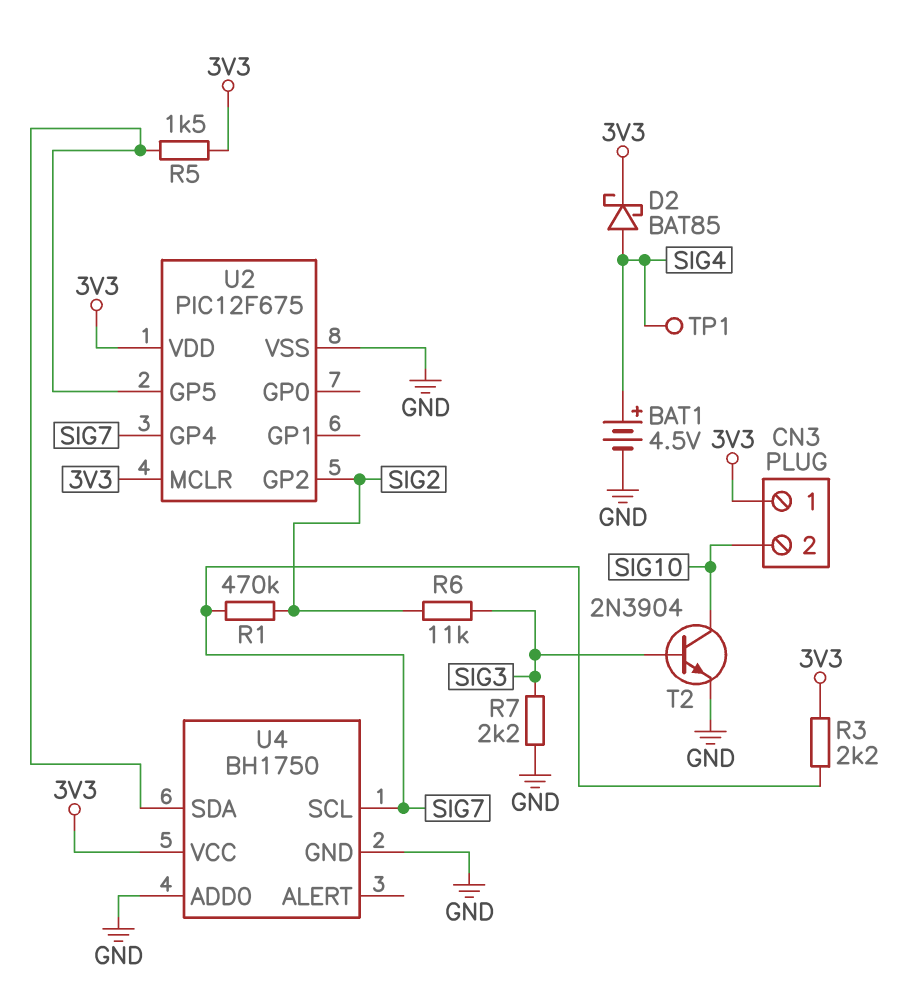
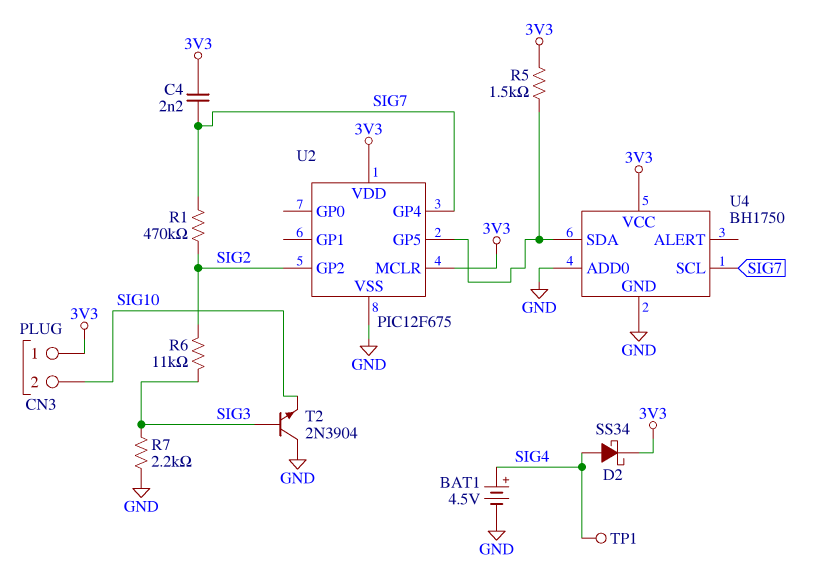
C4: none -> 2.2nF (3V3, SIG7)
D2: schottky BAT85 (A SIG4, K 3V3) -> schottky SS34 (A SIG4, K 3V3)
R3: 2.2k (3V3, SIG7) -> none
T2: NPN 2N3904 (B SIG3, C SIG10, E GND) -> NPN 2N3904 (B SIG3, C GND, E SIG10)

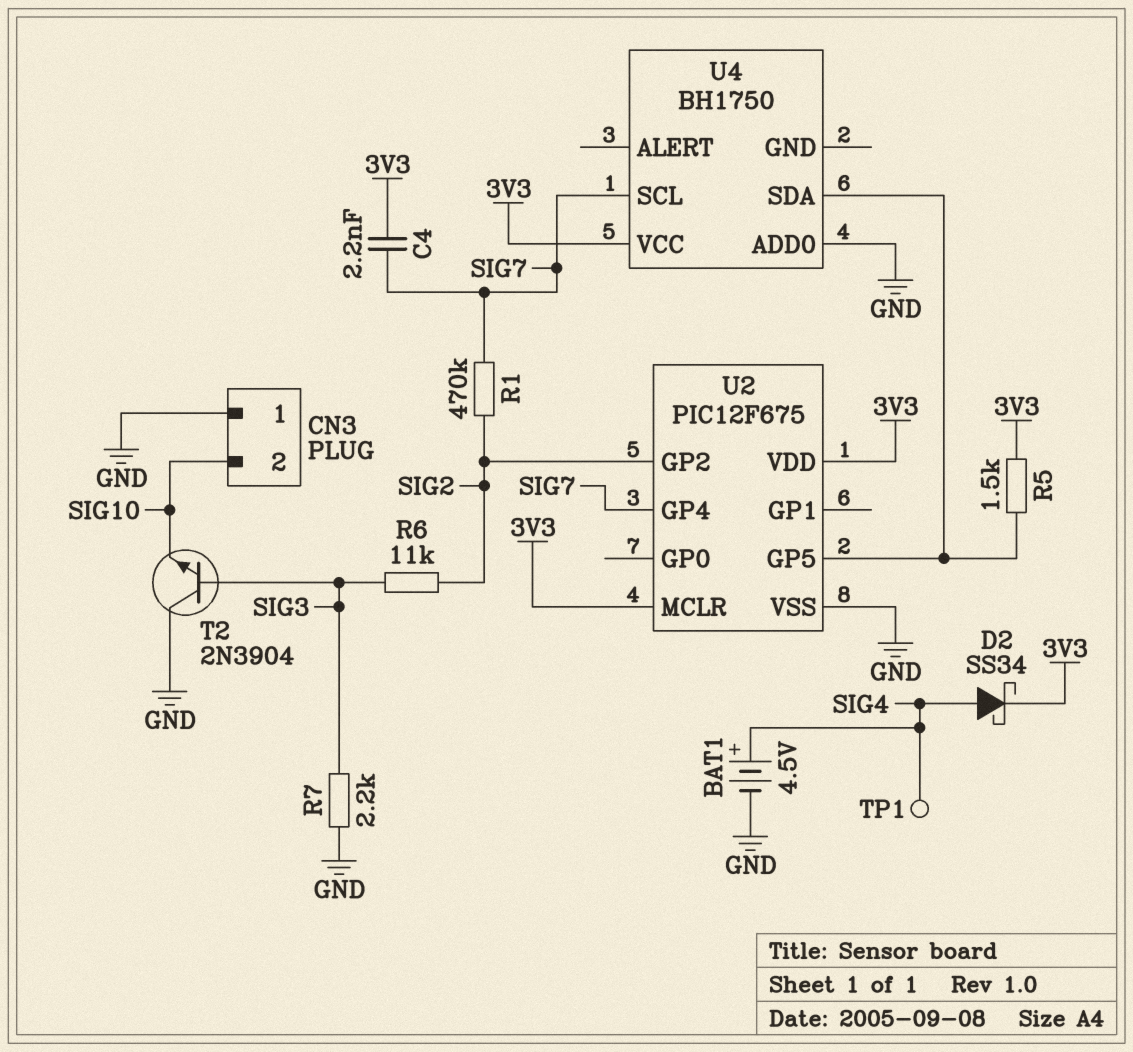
CN3 pin 1: 3V3 -> GND
U4 pin GND: GND -> none

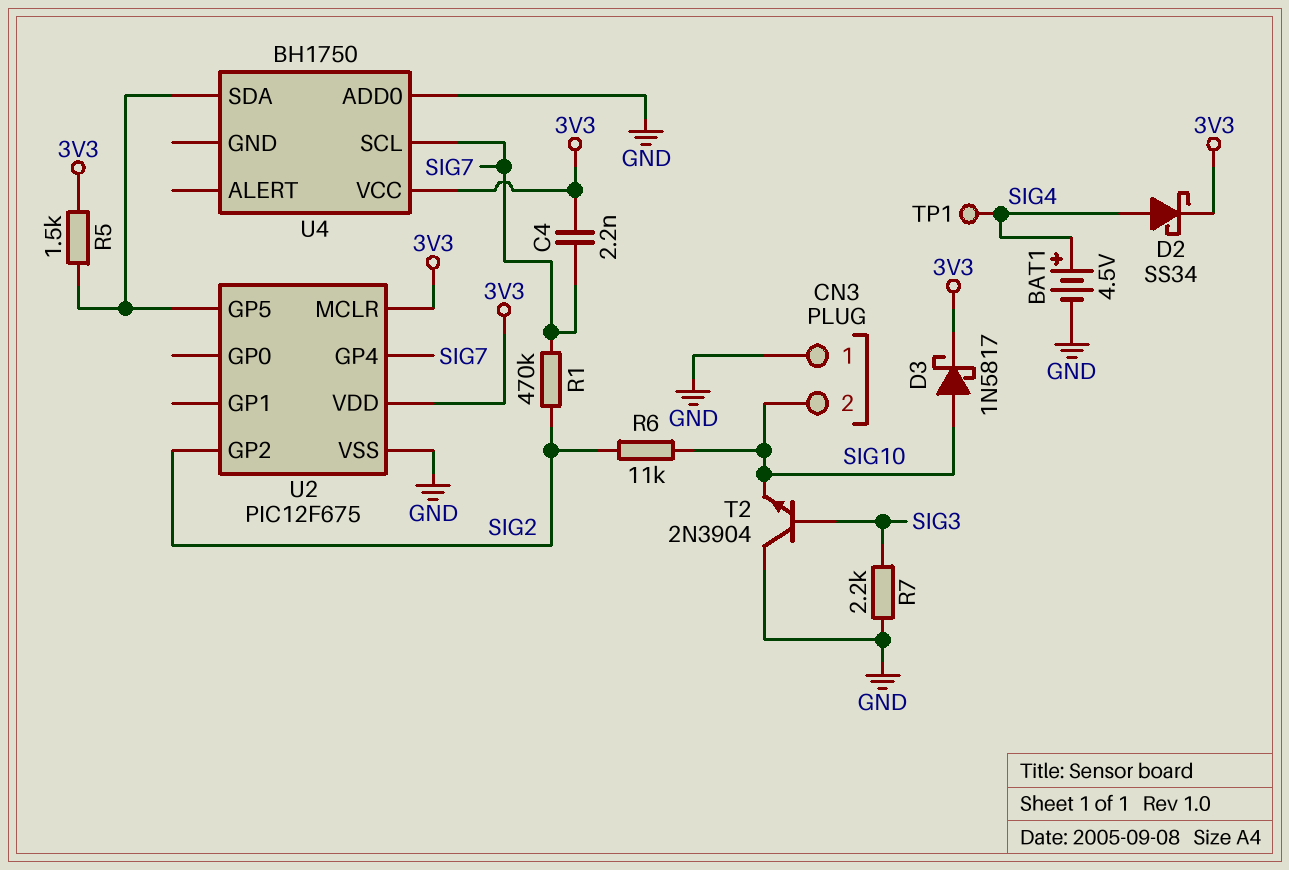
D3: none -> schottky 1N5817 (A SIG10, K 3V3)
R6: 11k (SIG2, SIG3) -> 11k (SIG2, SIG10)

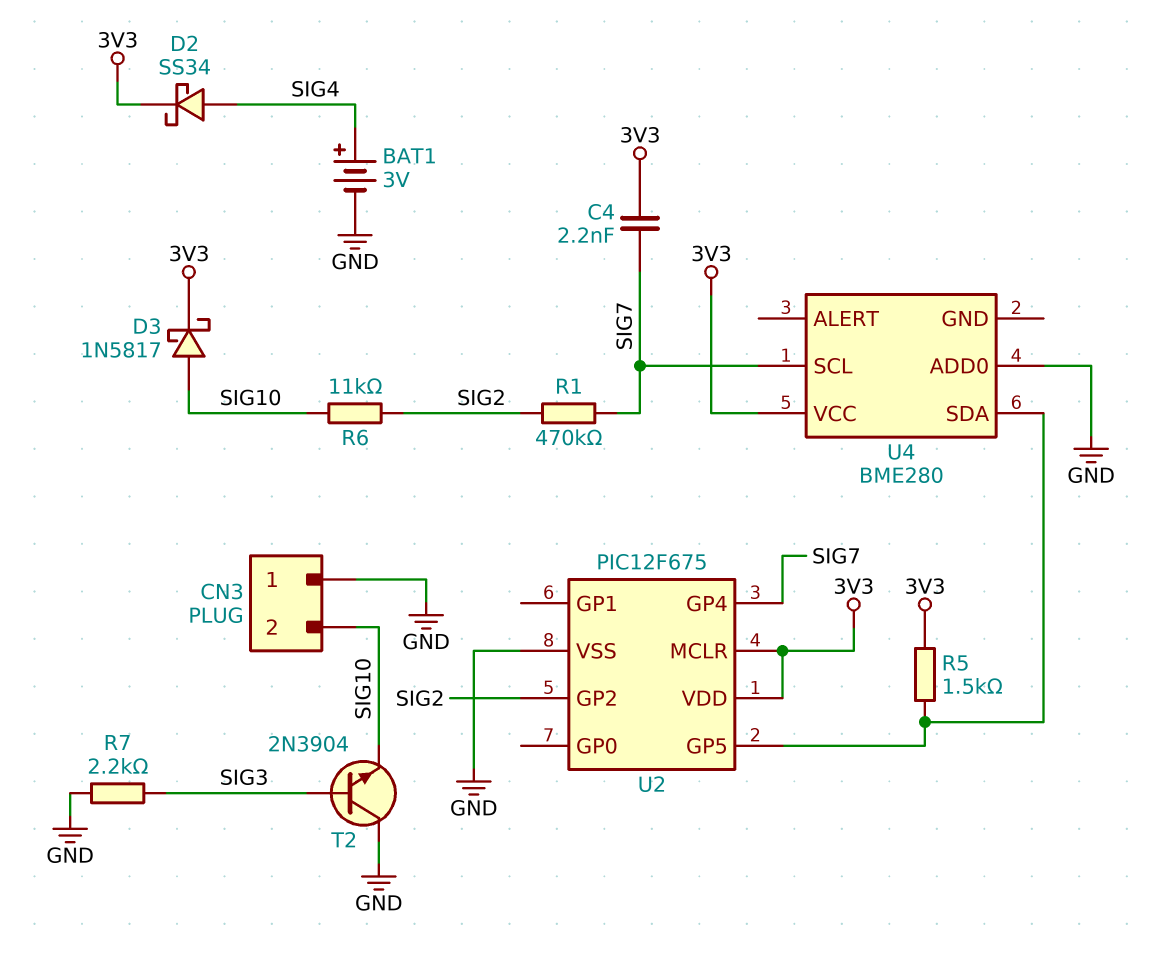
BAT1: 4.5V (plus SIG4, minus GND) -> 3V (plus SIG4, minus GND)
TP1: test point (SIG4) -> none
U4: BH1750 -> BME280

